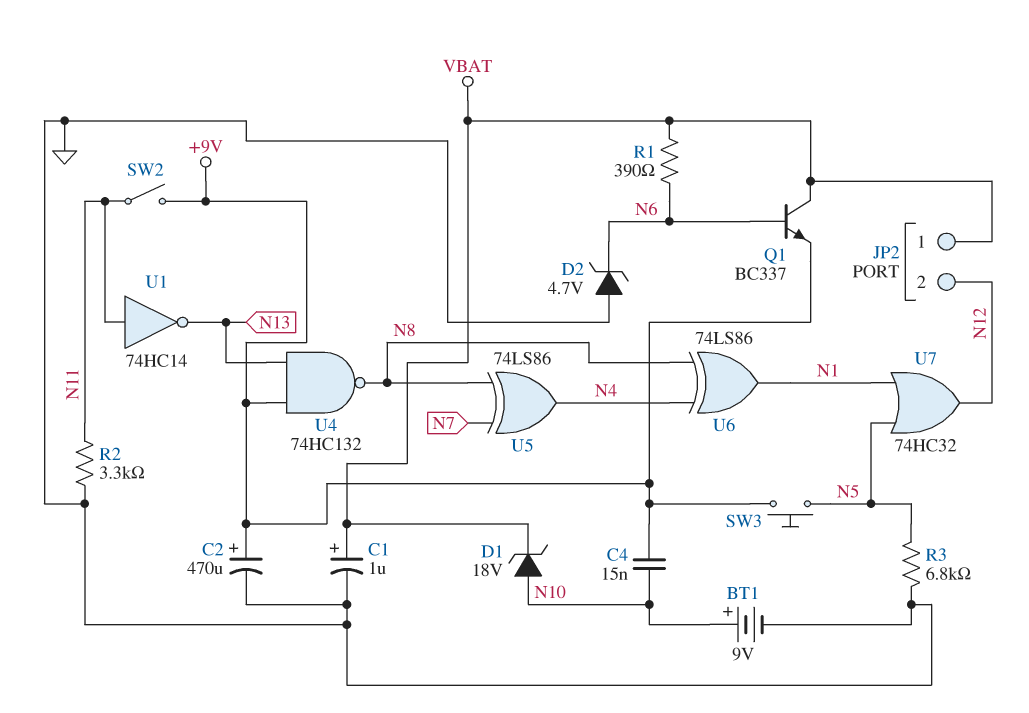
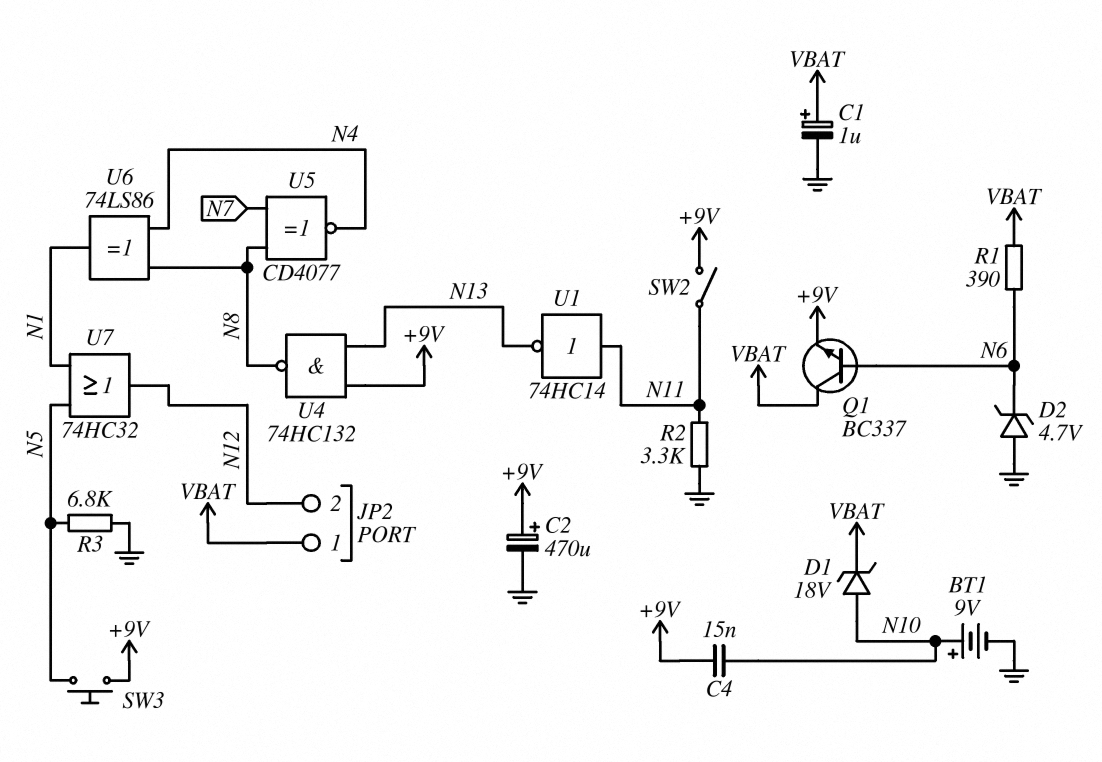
U5: XOR 74LS86 (in N7, in N8, out N4) -> XNOR CD4077 (in N7, in N8, out N4)

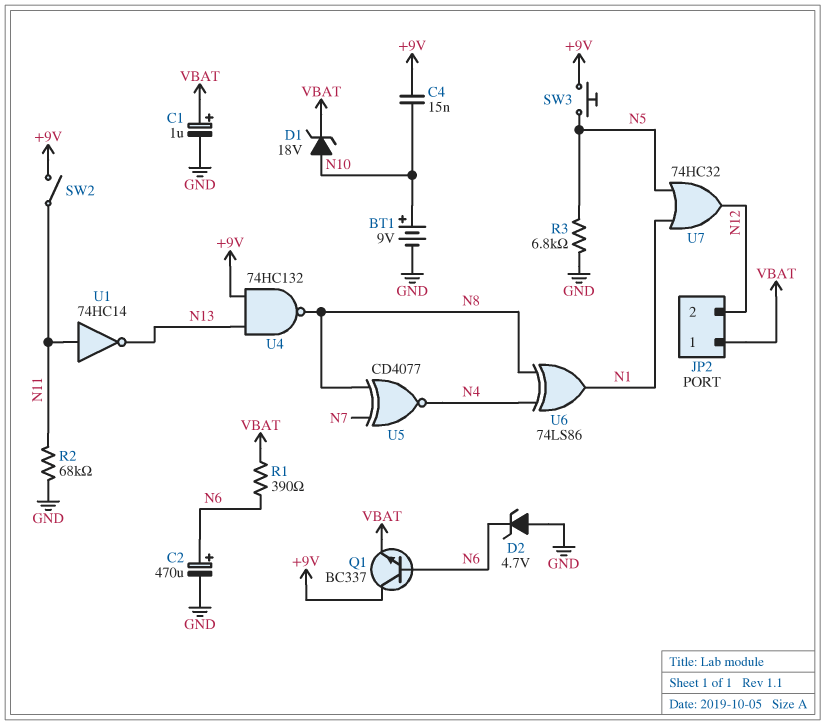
C2: 470uF (plus +9V, minus GND) -> 470uF (plus N6, minus GND)
Q1: NPN BC337 (B N6, C VBAT, E +9V) -> NPN BC337 (B N6, C +9V, E VBAT)
R2: 3.3k (GND, N11) -> 68k (GND, N11)

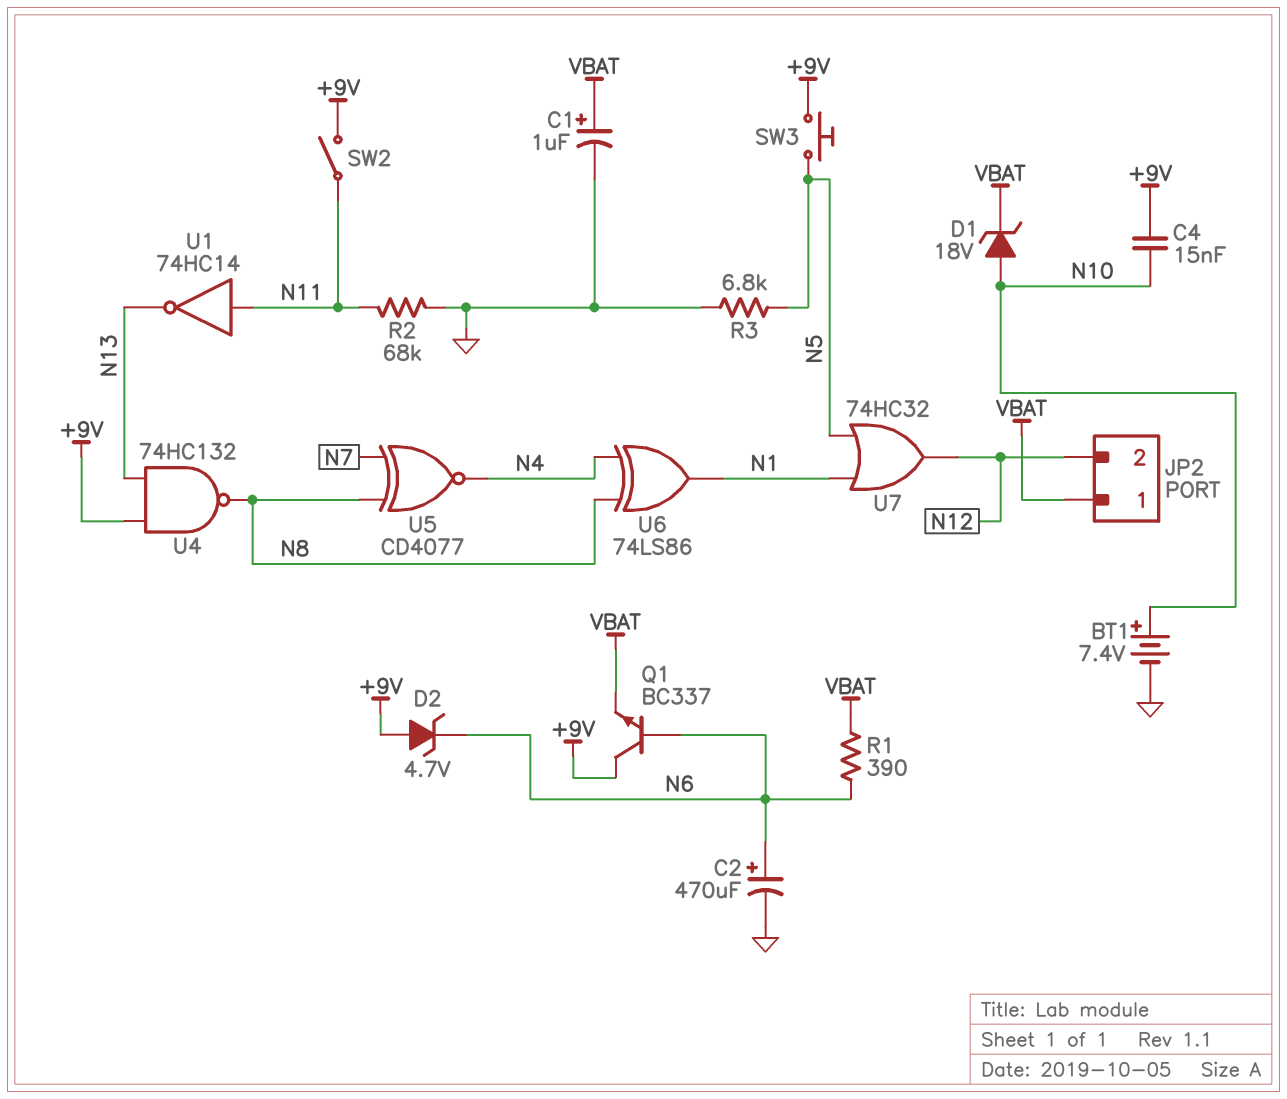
BT1: 9V (plus N10, minus GND) -> 7.4V (plus N10, minus GND)
D2: zener 4.7V (A GND, K N6) -> zener 4.7V (A +9V, K N6)

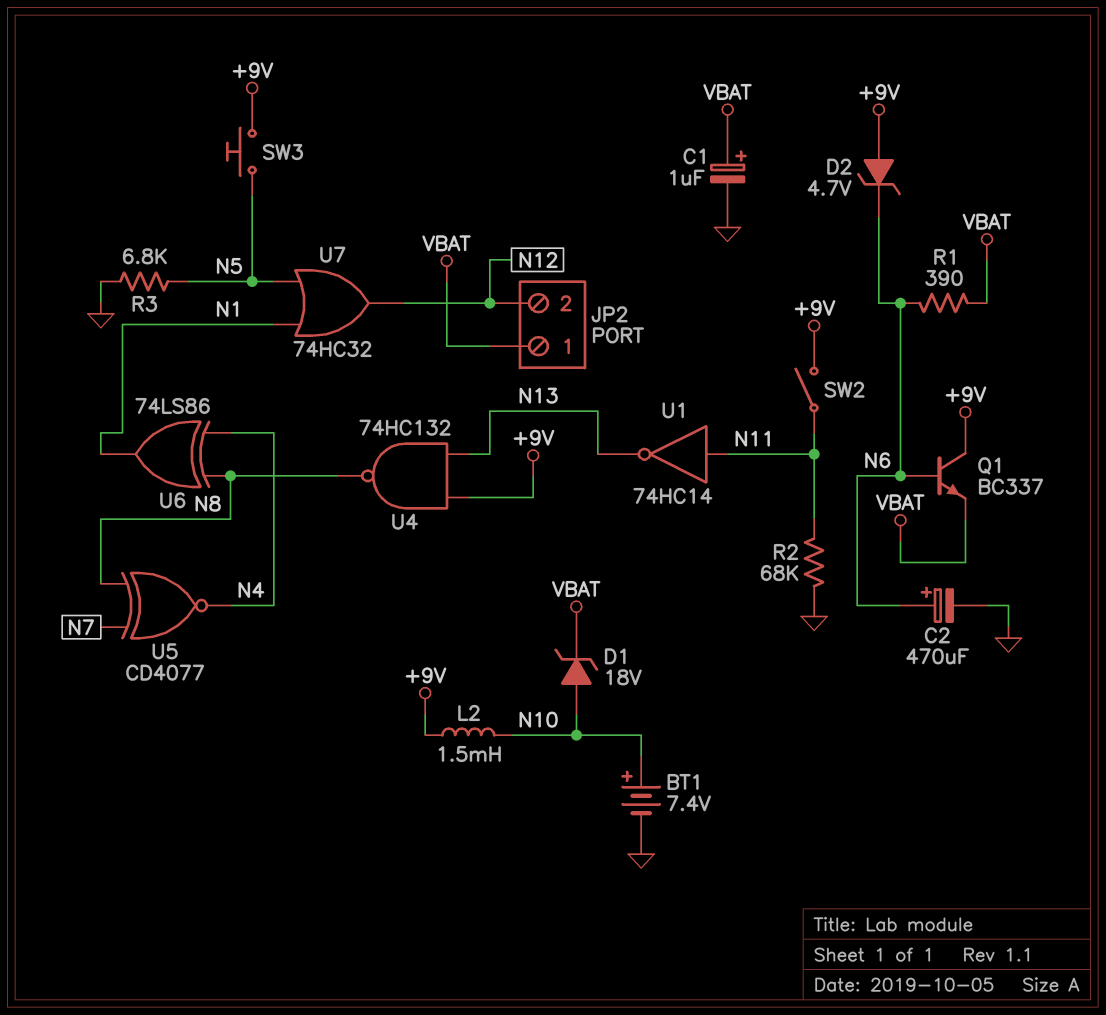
C4: 15nF (+9V, N10) -> none
L2: none -> 1.5mH (+9V, N10)

